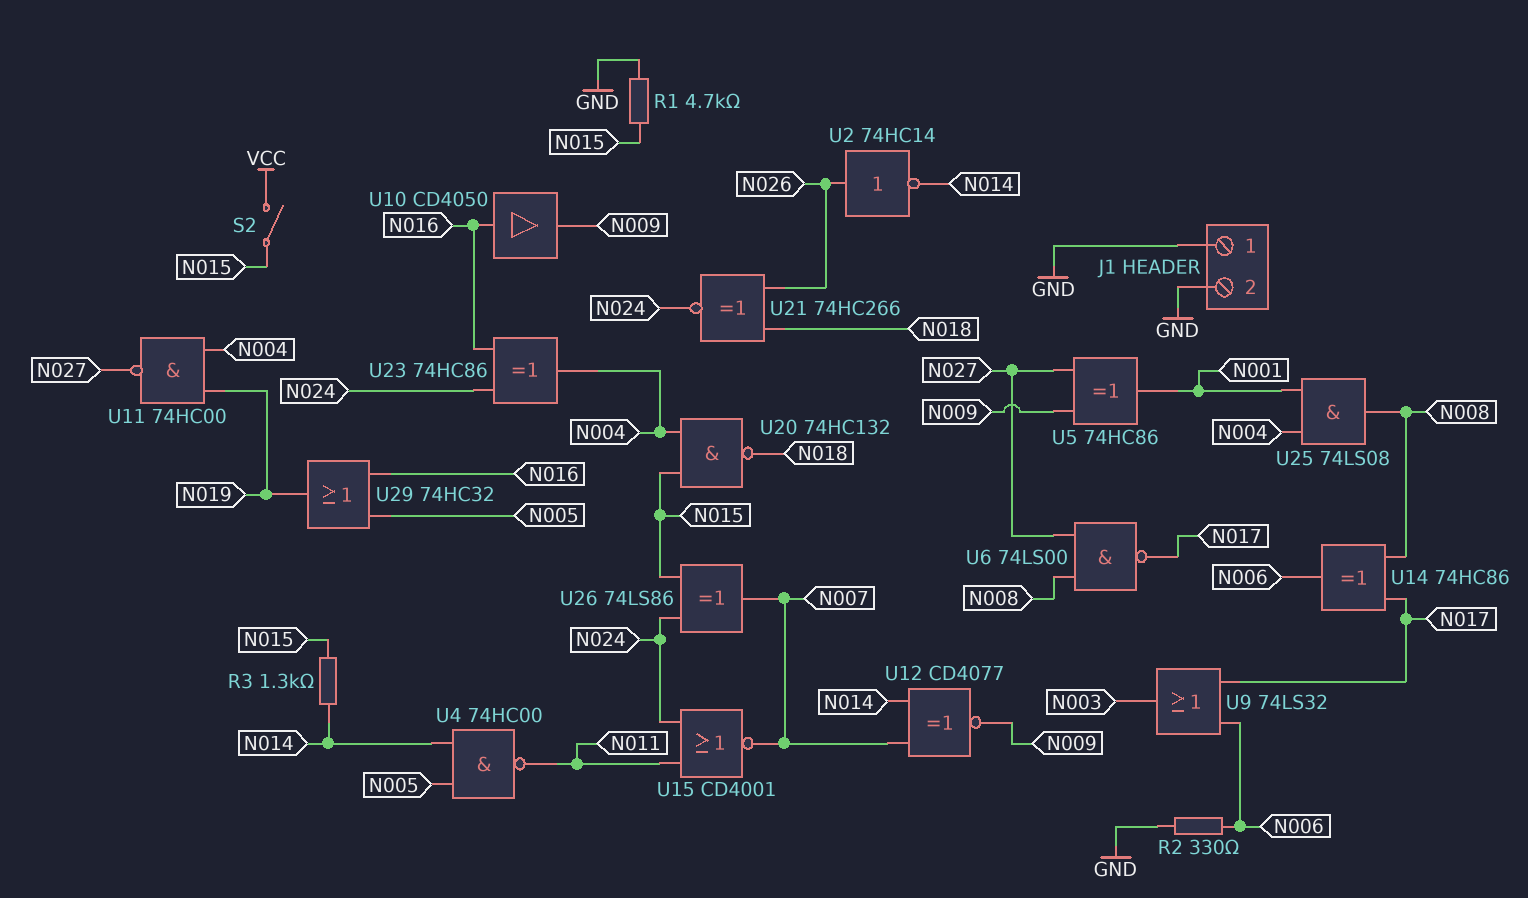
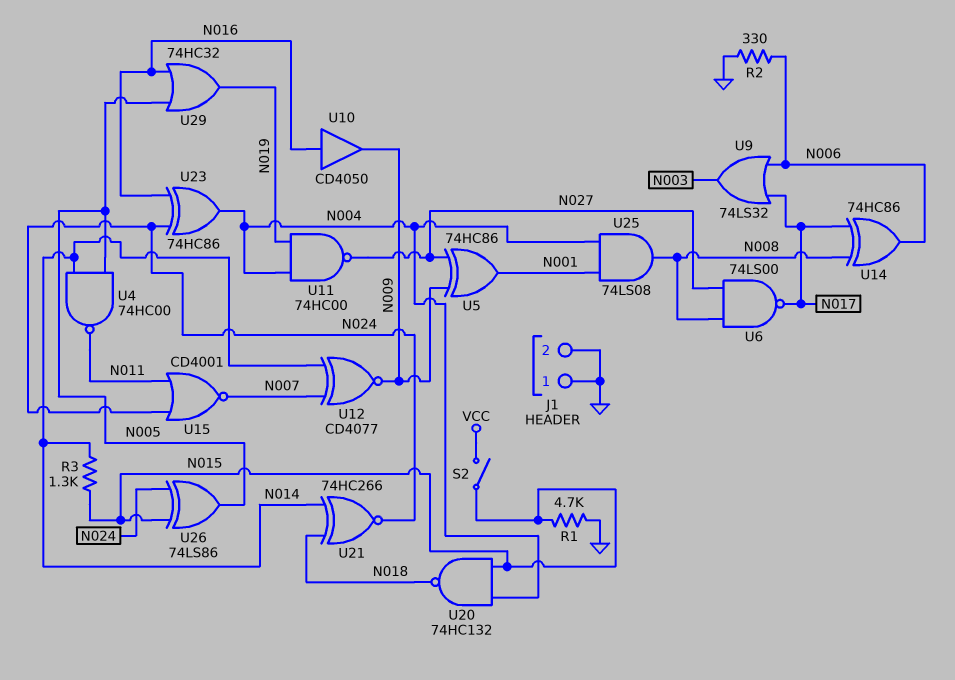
U2: NOT 74HC14 (in N026, out N014) -> none
U21: XNOR 74HC266 (in N018, in N026, out N024) -> XNOR 74HC266 (in N014, in N018, out N024)
U26: XOR 74LS86 (in N015, in N024, out N007) -> XOR 74LS86 (in N015, in N024, out N005)

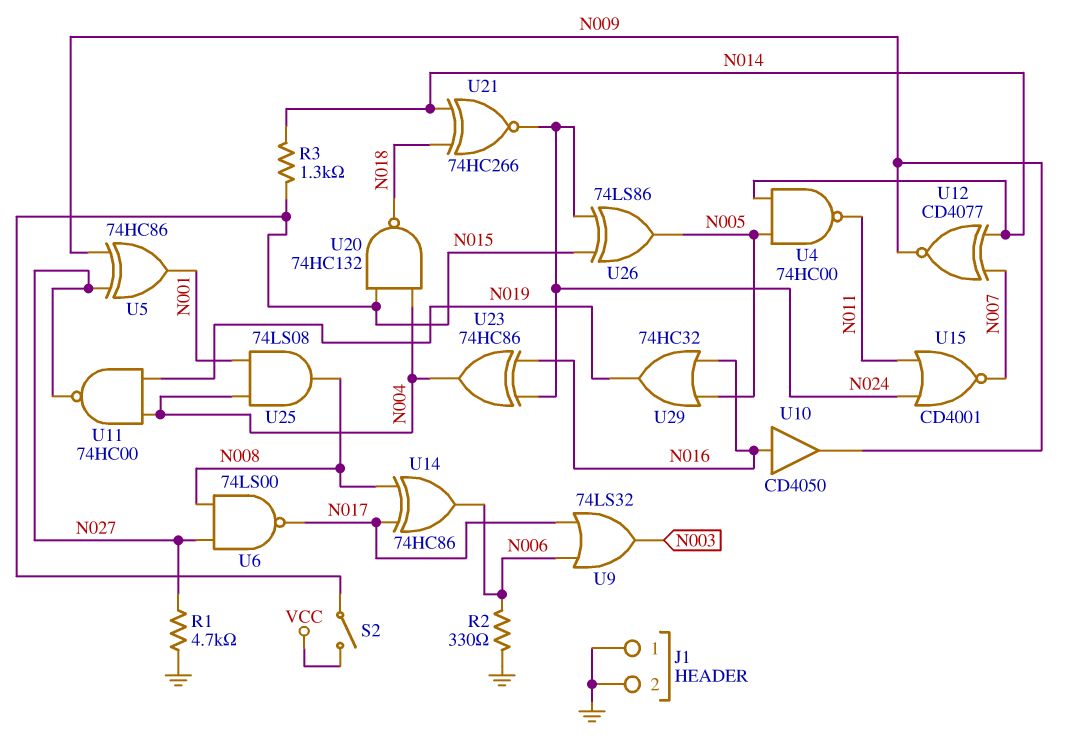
R1: 4.7k (GND, N015) -> 4.7k (GND, N027)

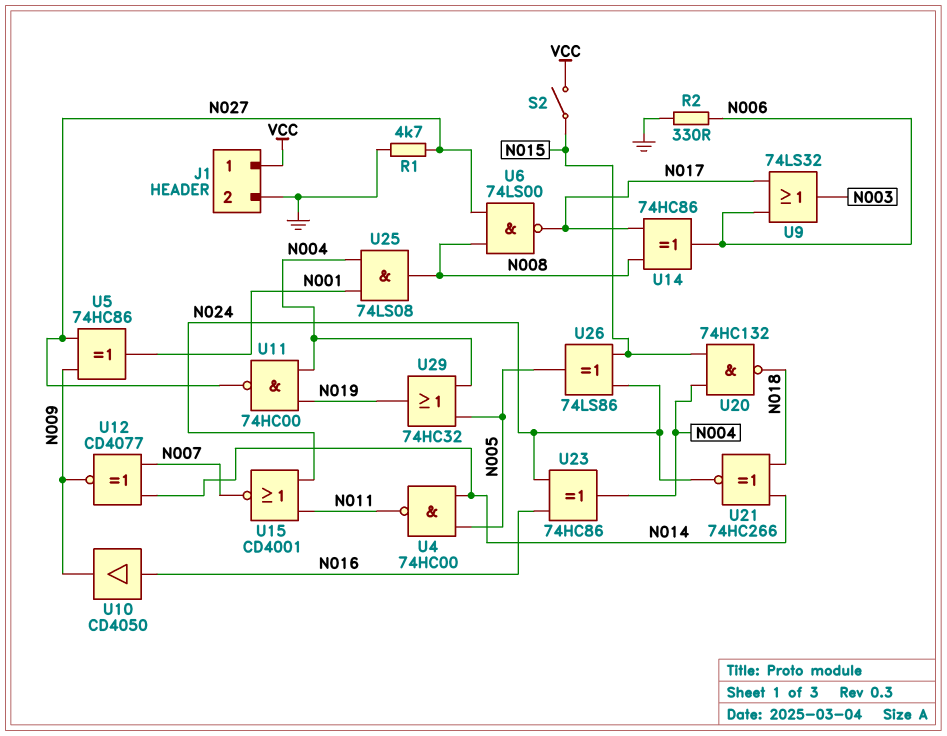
J1 pin 1: GND -> VCC
R3: 1.3k (N014, N015) -> none
U29: OR 74HC32 (in N005, in N016, out N019) -> OR 74HC32 (in N004, in N005, out N019)

